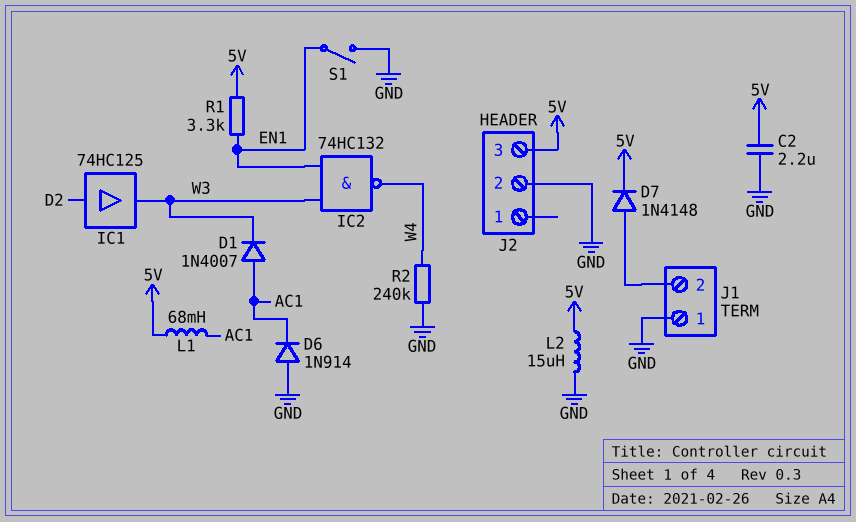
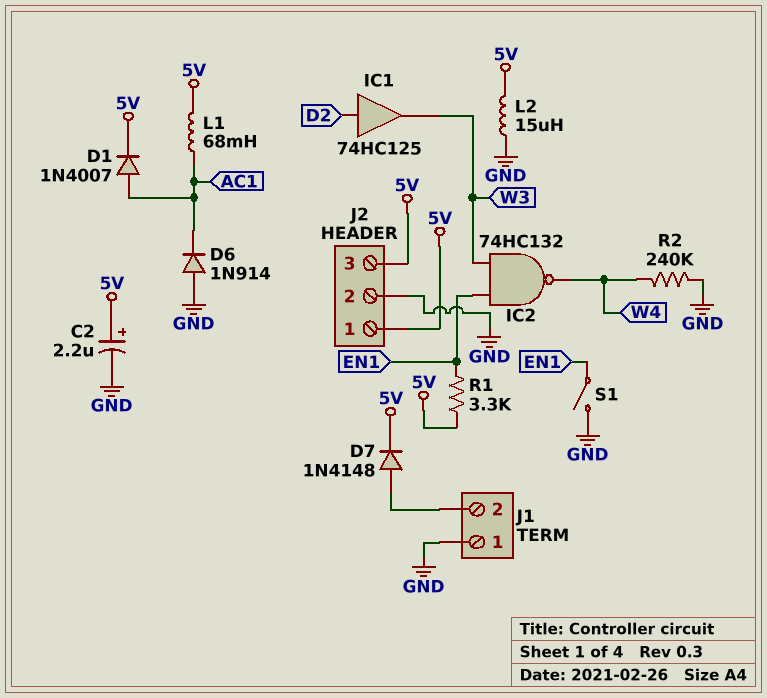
C2: 2.2uF (5V, GND) -> 2.2uF (plus 5V, minus GND)
D1: diode 1N4007 (A AC1, K W3) -> diode 1N4007 (A AC1, K 5V)
J2 pin 1: none -> 5V

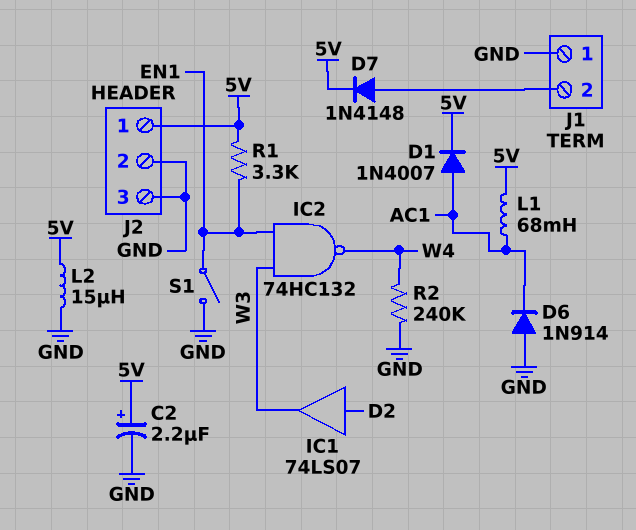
IC1: buffer 74HC125 (in D2, out W3) -> buffer 74LS07 (in D2, out W3)
J2 pin 3: 5V -> GND

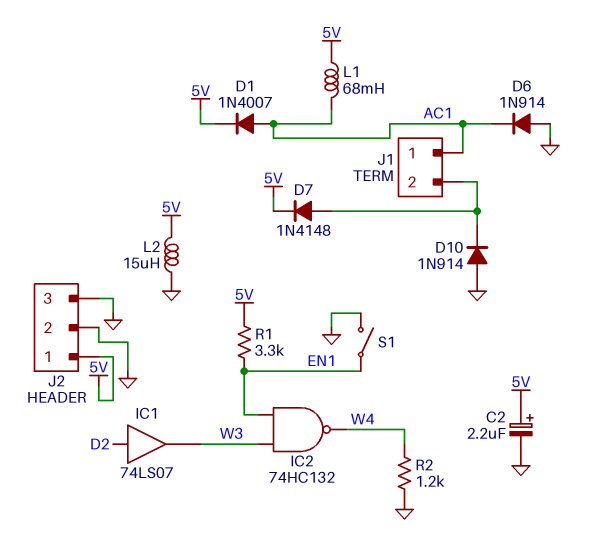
D10: none -> diode 1N914 (A GND, K J1/2)
J1 pin 1: GND -> AC1
R2: 240k (GND, W4) -> 1.2k (GND, W4)

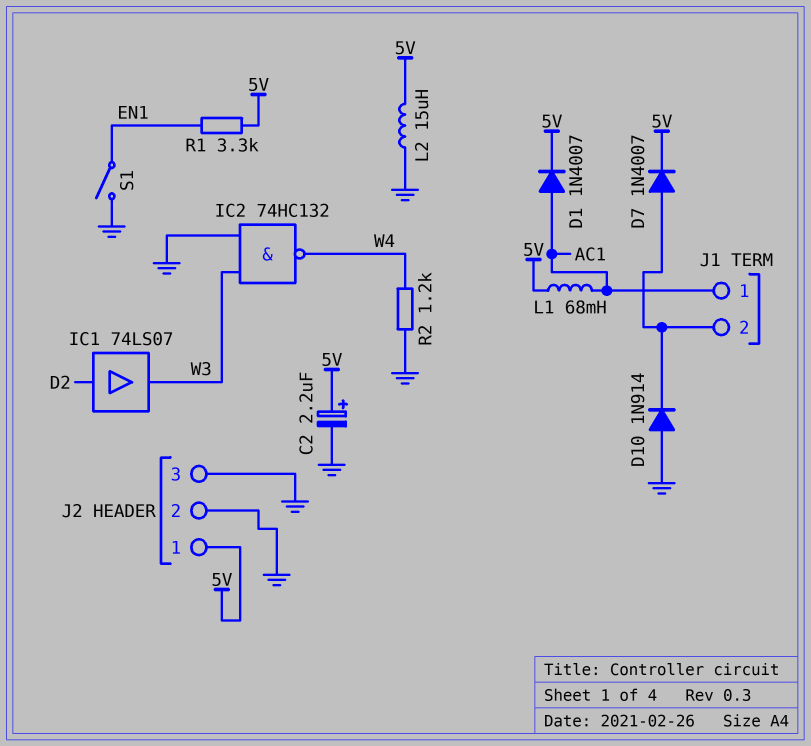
D6: diode 1N914 (A GND, K AC1) -> none
D7: diode 1N4148 (A J1/2, K 5V) -> diode 1N4007 (A J1/2, K 5V)
IC2: NAND 74HC132 (in EN1, in W3, out W4) -> NAND 74HC132 (in GND, in W3, out W4)

